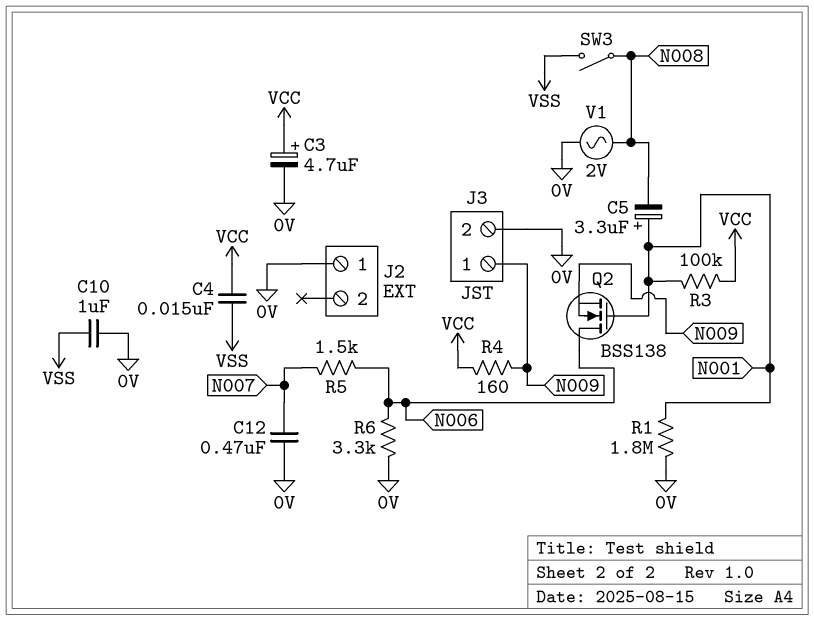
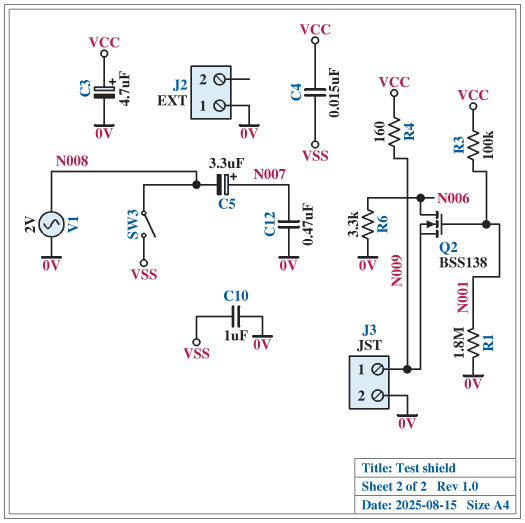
C5: 3.3uF (plus N001, minus N008) -> 3.3uF (plus N007, minus N008)
R5: 1.5k (N006, N007) -> none

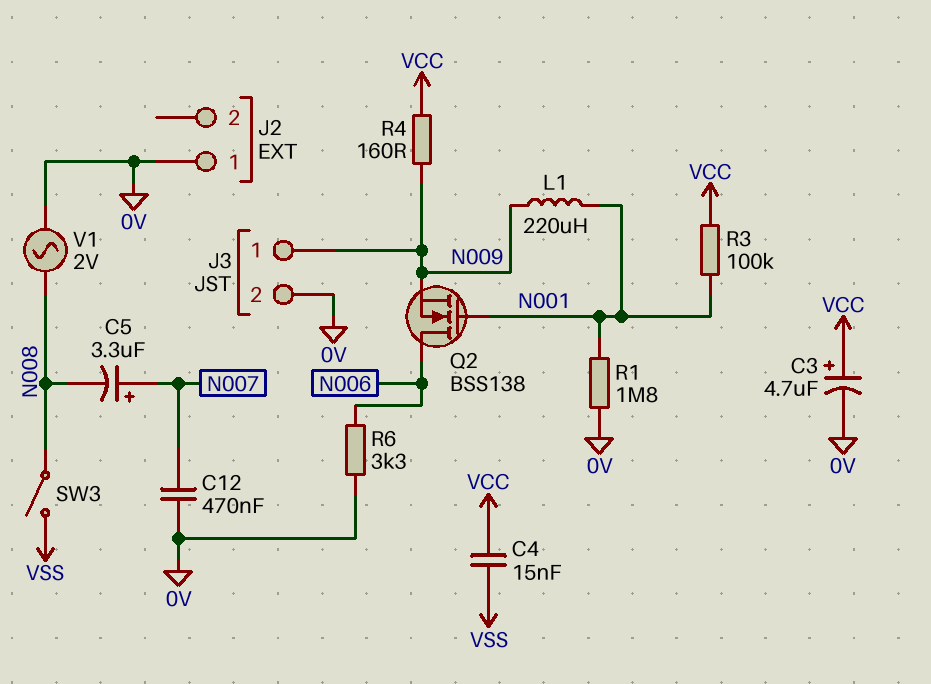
C10: 1uF (0V, VSS) -> none
L1: none -> 220uH (N001, N009)

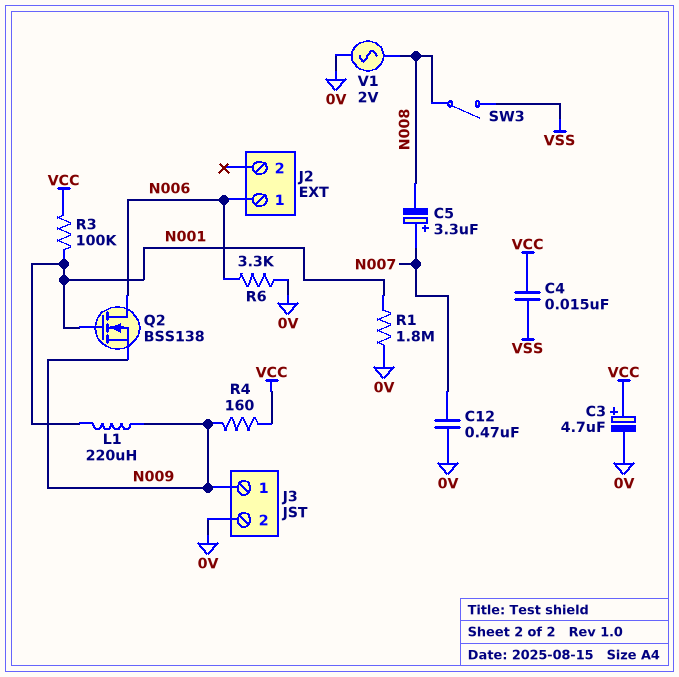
J2 pin 1: 0V -> N006

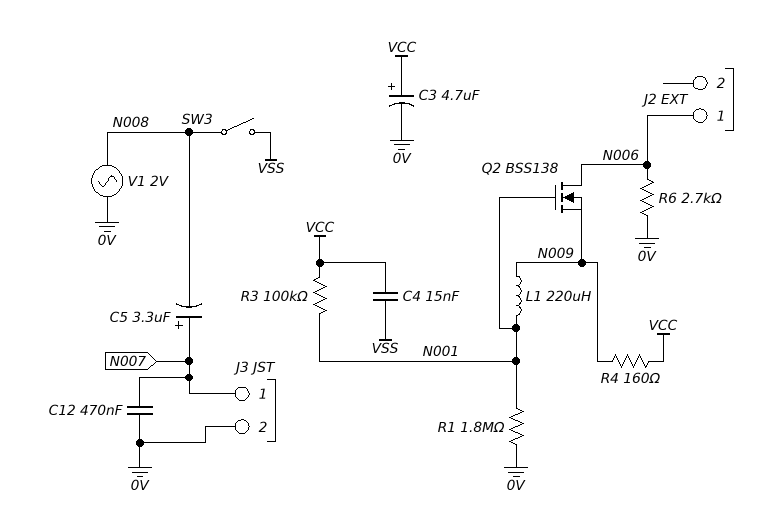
J3 pin 1: N009 -> N007
R6: 3.3k (0V, N006) -> 2.7k (0V, N006)

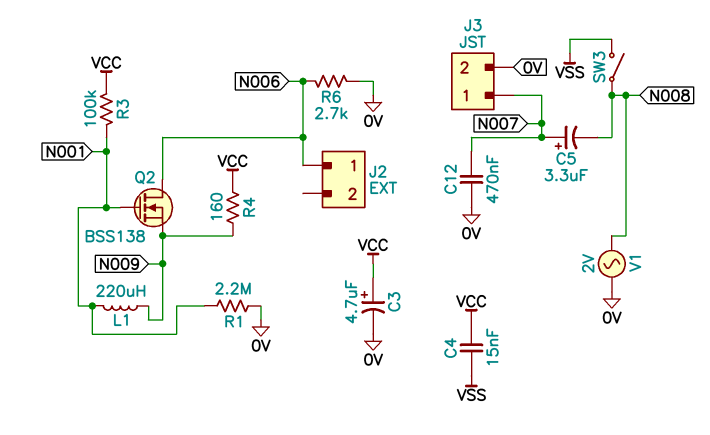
R1: 1.8M (0V, N001) -> 2.2M (0V, N001)

